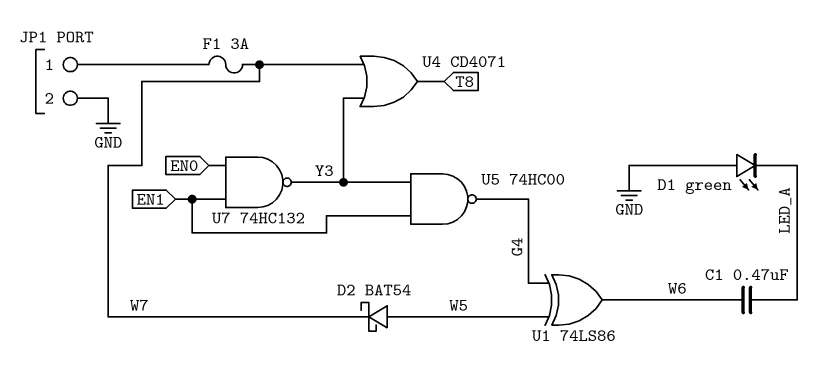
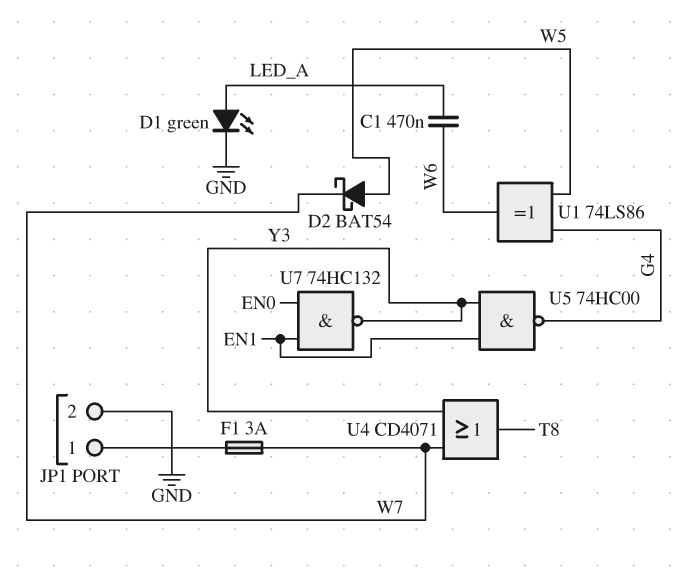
D1: LED green (A GND, K LED_A) -> LED green (A LED_A, K GND)

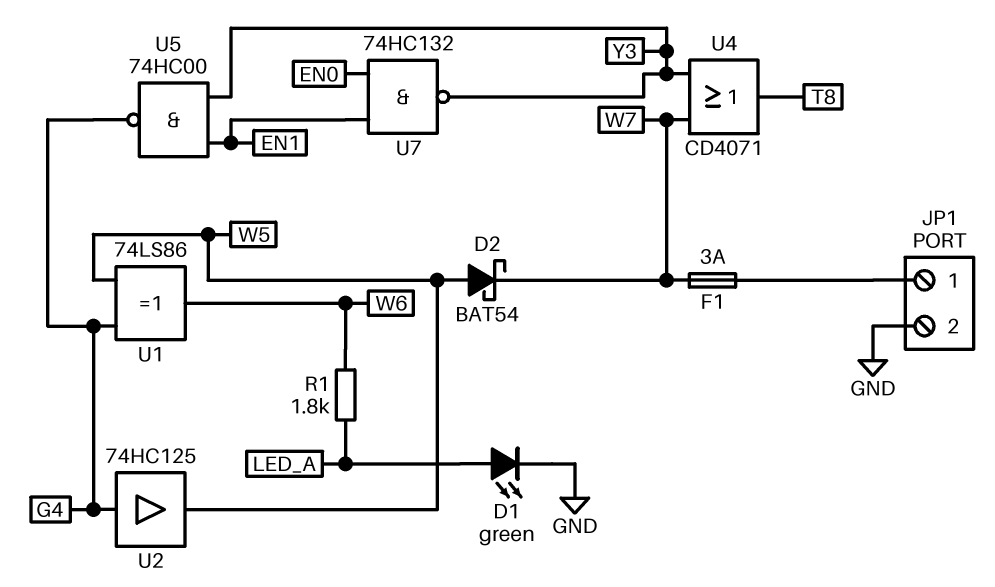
C1: 470nF (LED_A, W6) -> none
R1: none -> 1.8k (LED_A, W6)
U2: none -> buffer 74HC125 (in G4, out W5)

